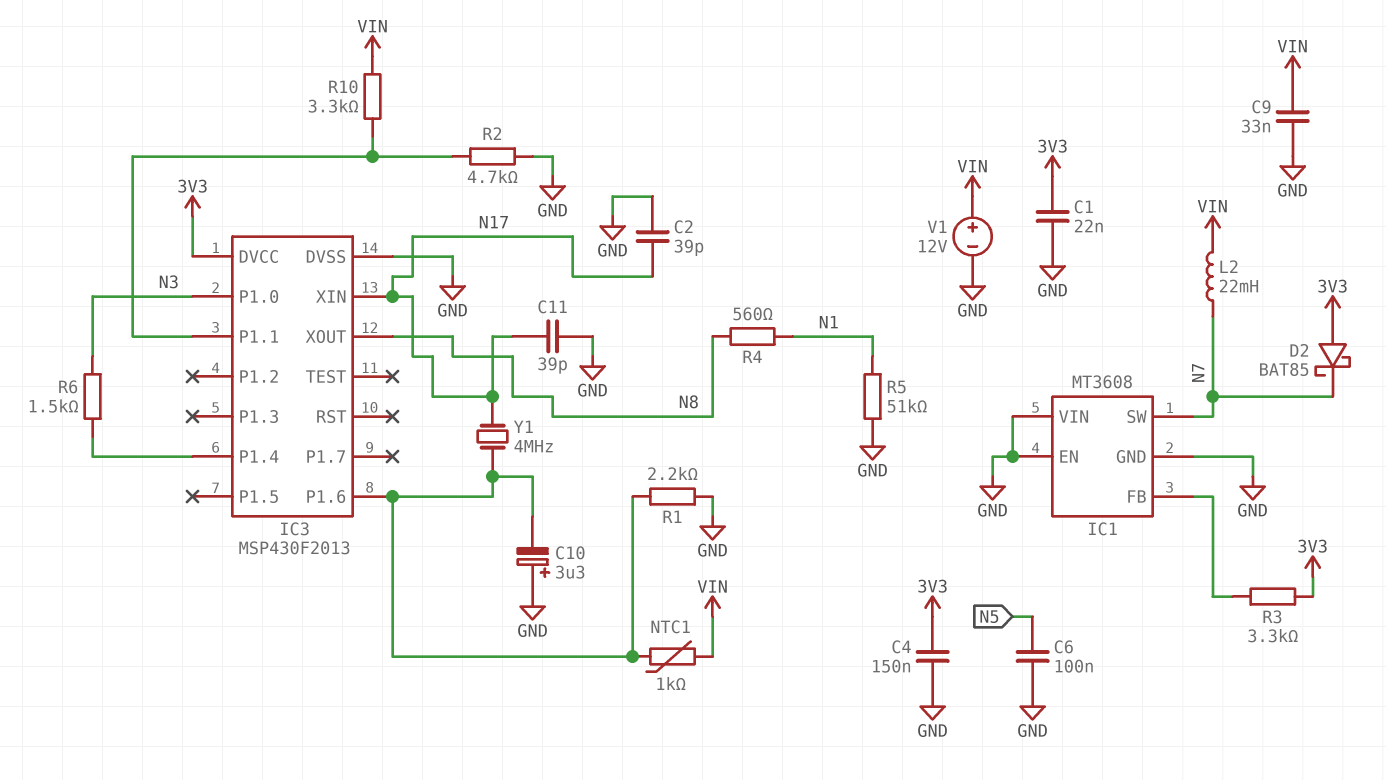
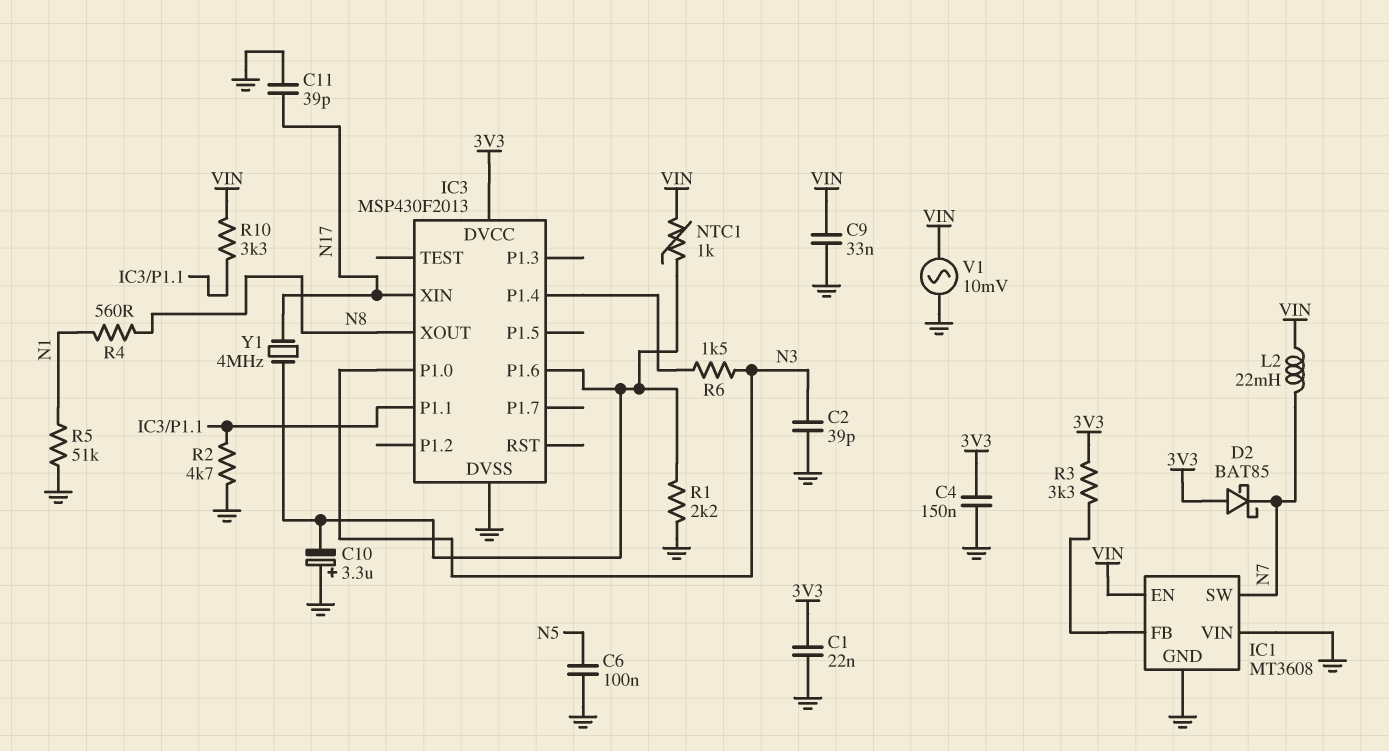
C2: 39pF (GND, N17) -> 39pF (GND, N3)
IC1 pin EN: GND -> VIN
V1: 12V (plus VIN, minus GND) -> AC 10mV (GND, VIN)

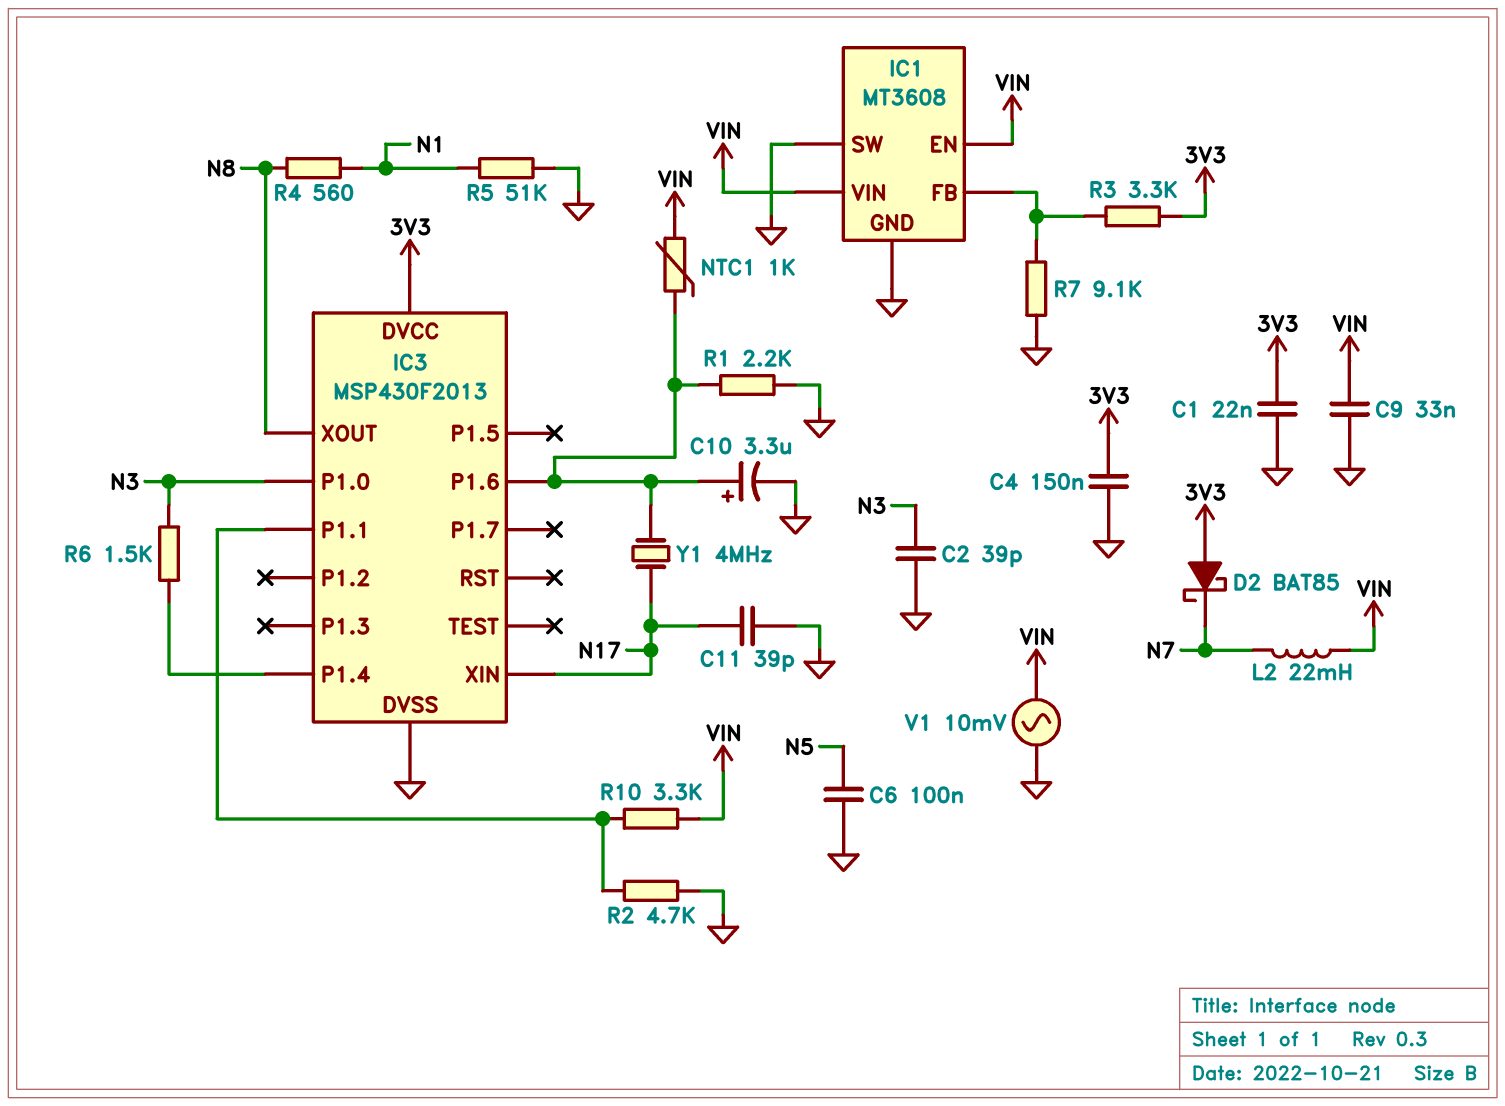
C10: 3.3uF (plus GND, minus IC3/P1.6) -> 3.3uF (plus IC3/P1.6, minus GND)
IC1 pin SW: N7 -> GND
IC1 pin VIN: GND -> VIN
R7: none -> 9.1k (GND, IC1/FB)

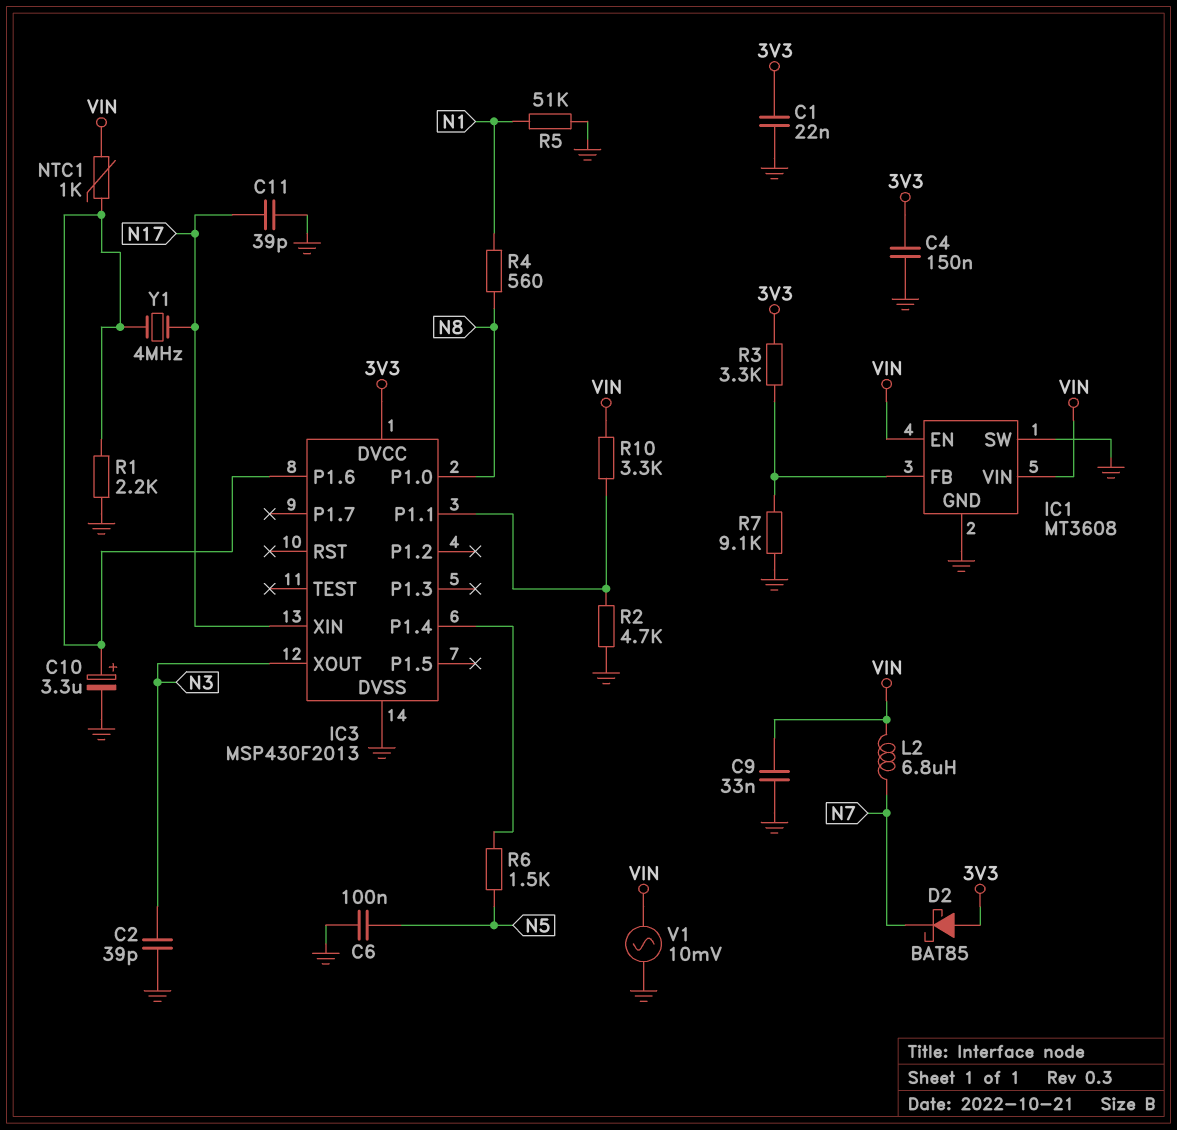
IC3 pin P1.0: N3 -> N8
IC3 pin XOUT: N8 -> N3
L2: 22mH (N7, VIN) -> 6.8uH (N7, VIN)
R6: 1.5k (IC3/P1.4, N3) -> 1.5k (IC3/P1.4, N5)

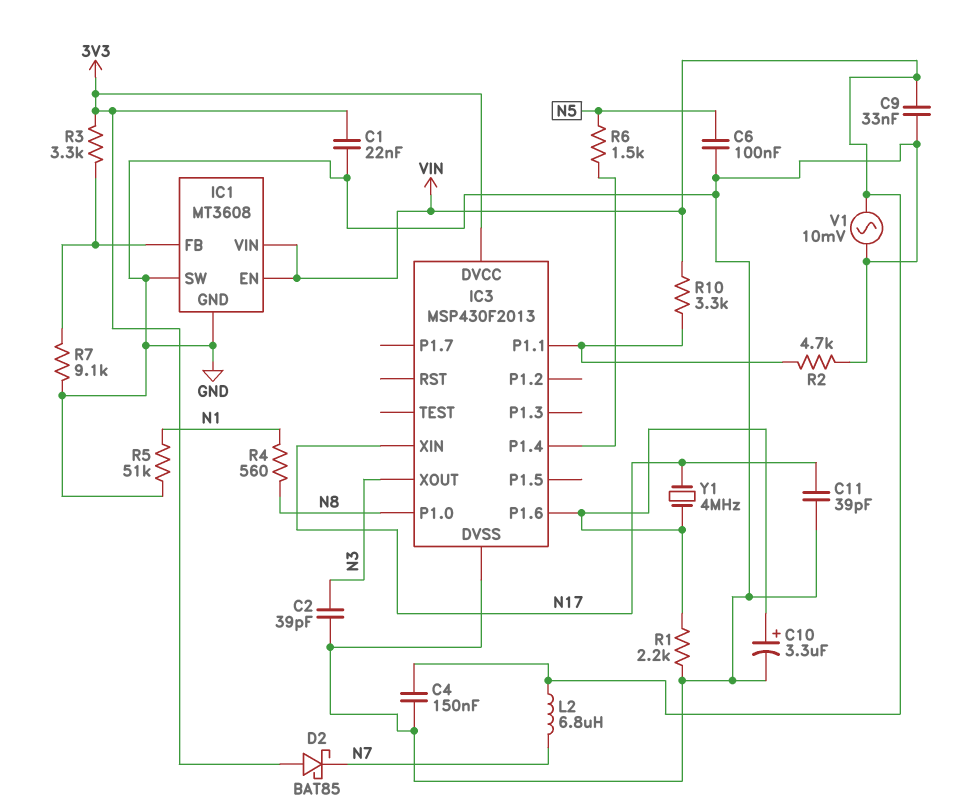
C4: 150nF (3V3, GND) -> 150nF (GND, VIN)
NTC1: 1k (IC3/P1.6, VIN) -> none

